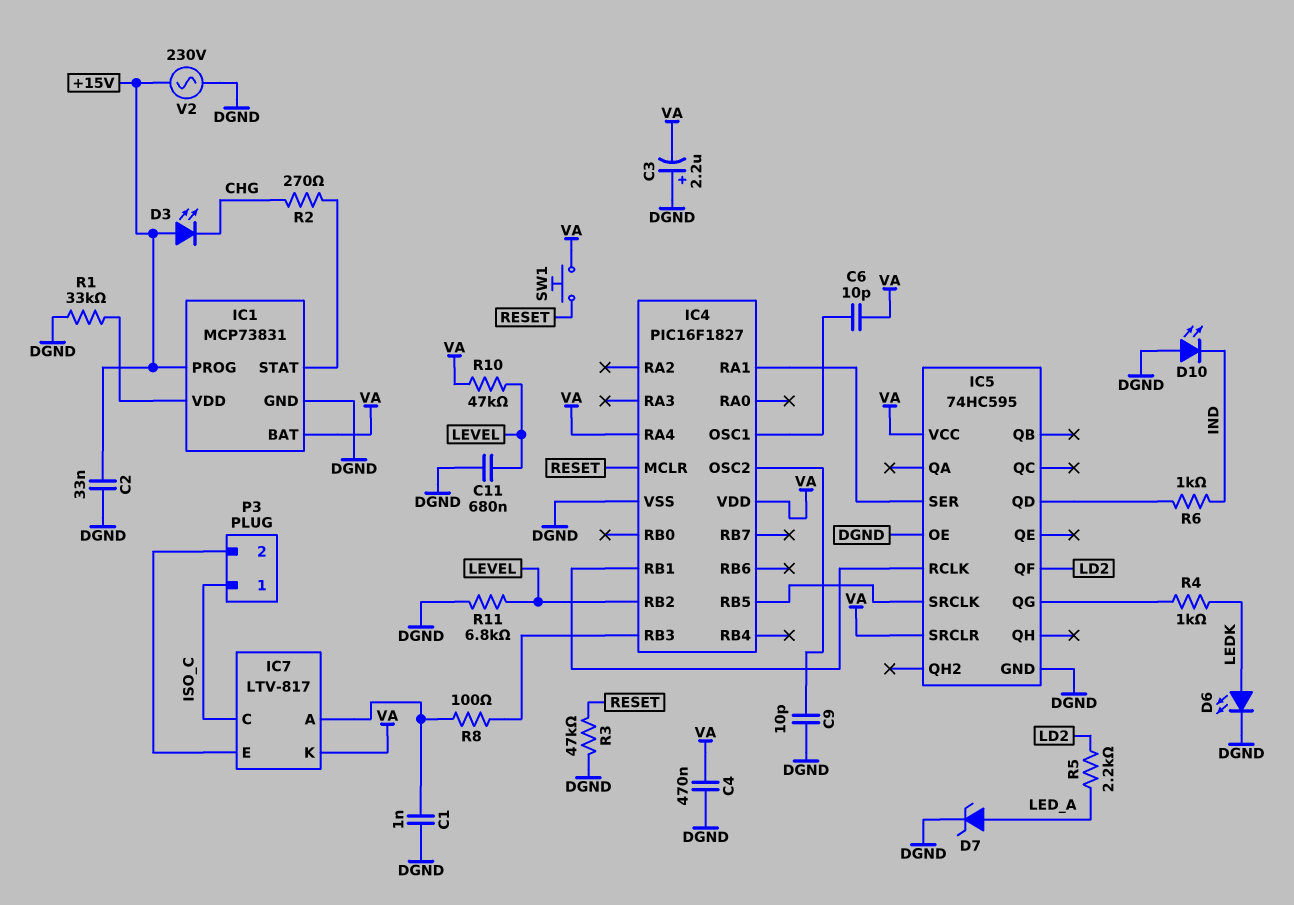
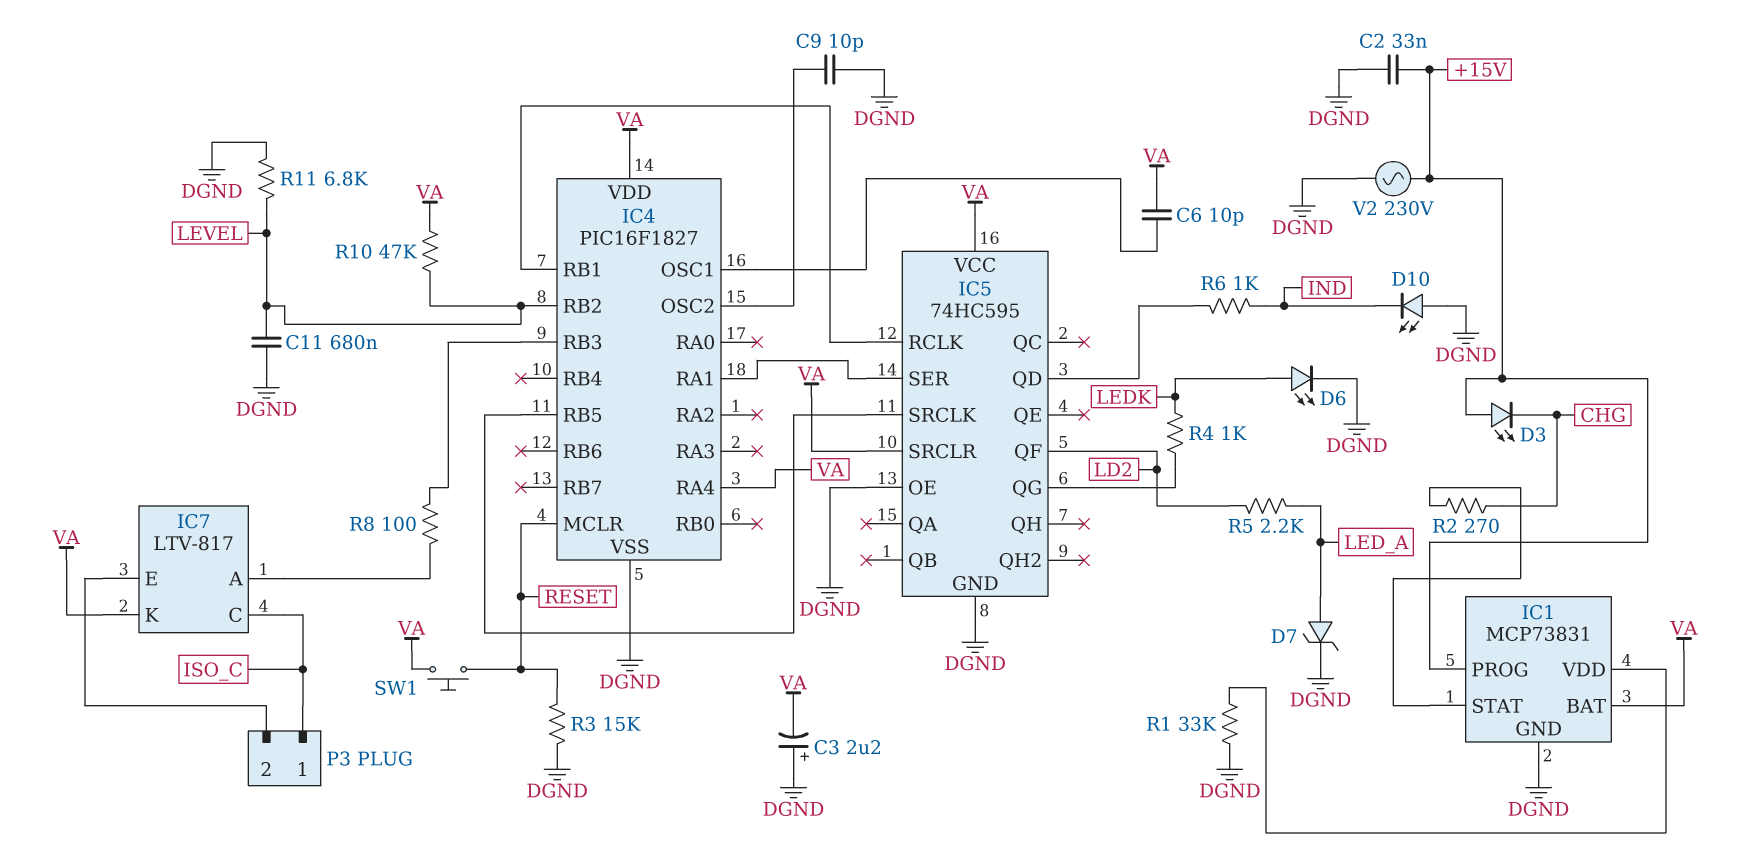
C1: 1nF (DGND, IC7/A) -> none
C4: 470nF (DGND, VA) -> none
R3: 47k (DGND, RESET) -> 15k (DGND, RESET)

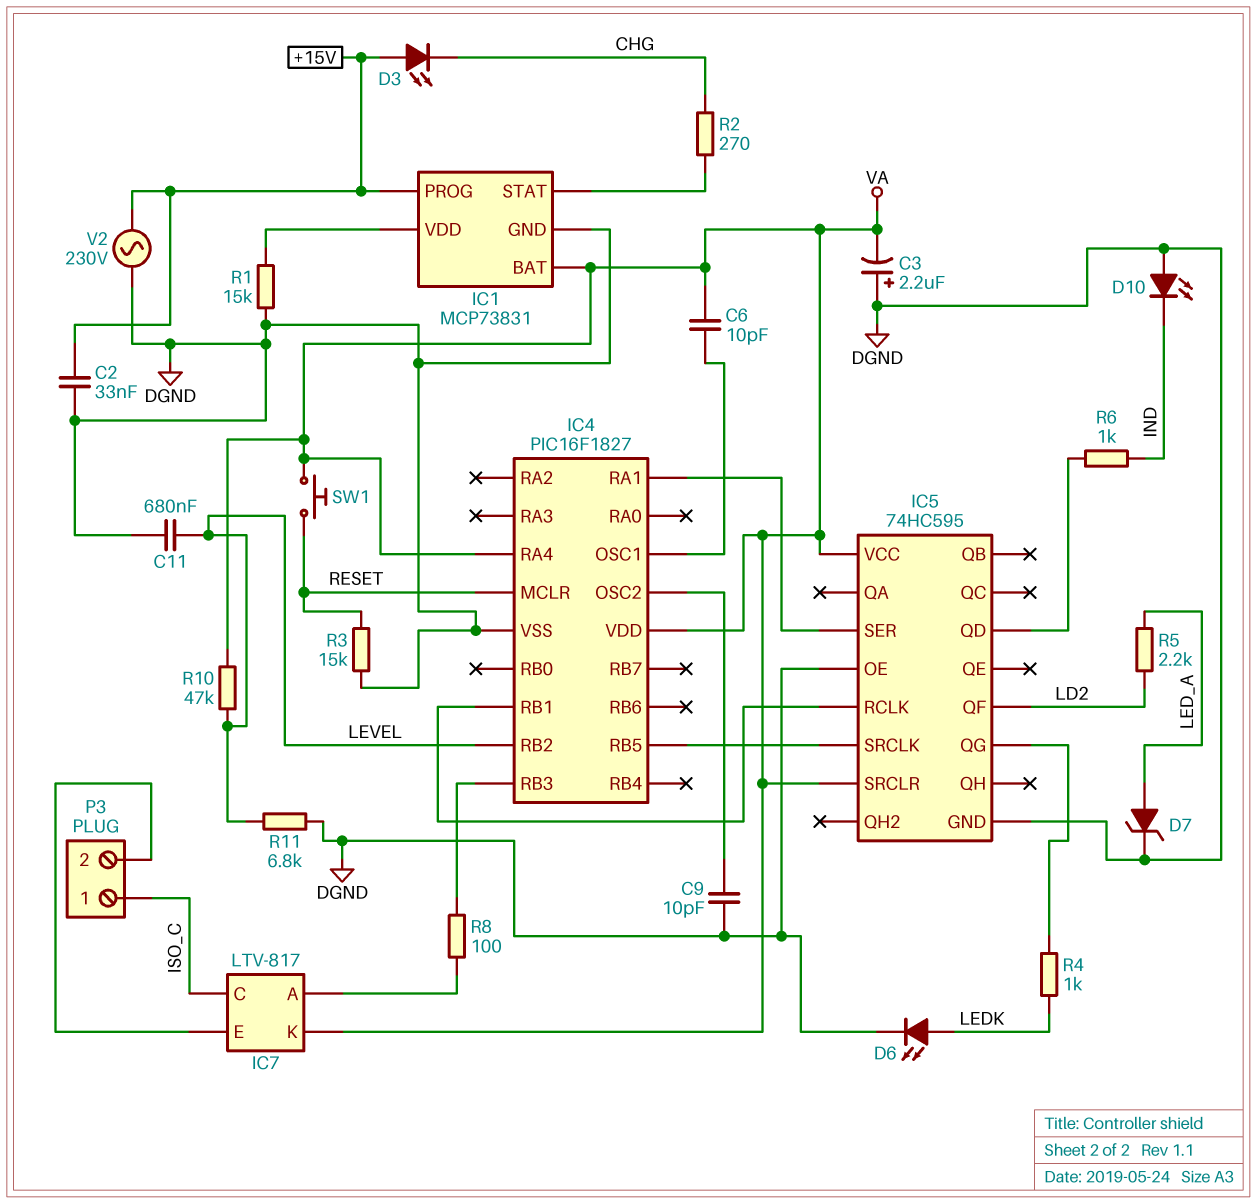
R1: 33k (DGND, IC1/VDD) -> 15k (DGND, IC1/VDD)

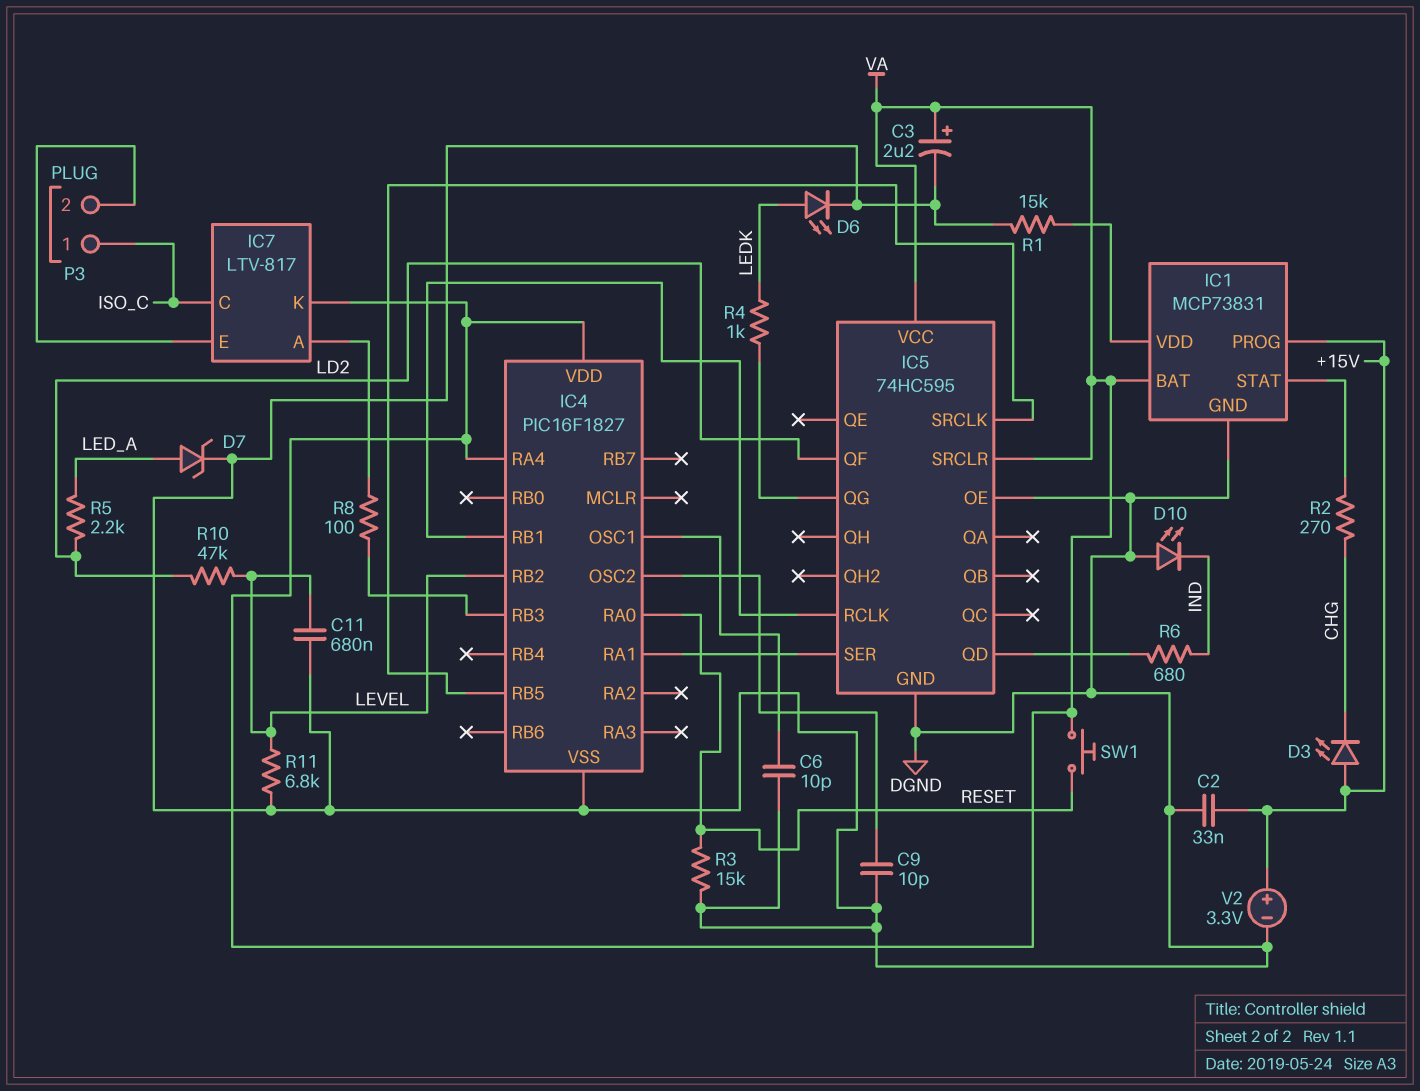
C3: 2.2uF (plus DGND, minus VA) -> 2.2uF (plus VA, minus DGND)
C6: 10pF (IC4/OSC1, VA) -> 10pF (DGND, IC4/OSC1)
IC4 pin MCLR: RESET -> none
IC4 pin RA0: none -> RESET
R6: 1k (IC5/QD, IND) -> 680 (IC5/QD, IND)
R10: 47k (LEVEL, VA) -> 47k (LD2, LEVEL)
V2: AC 230V (+15V, DGND) -> 3.3V (plus +15V, minus DGND)

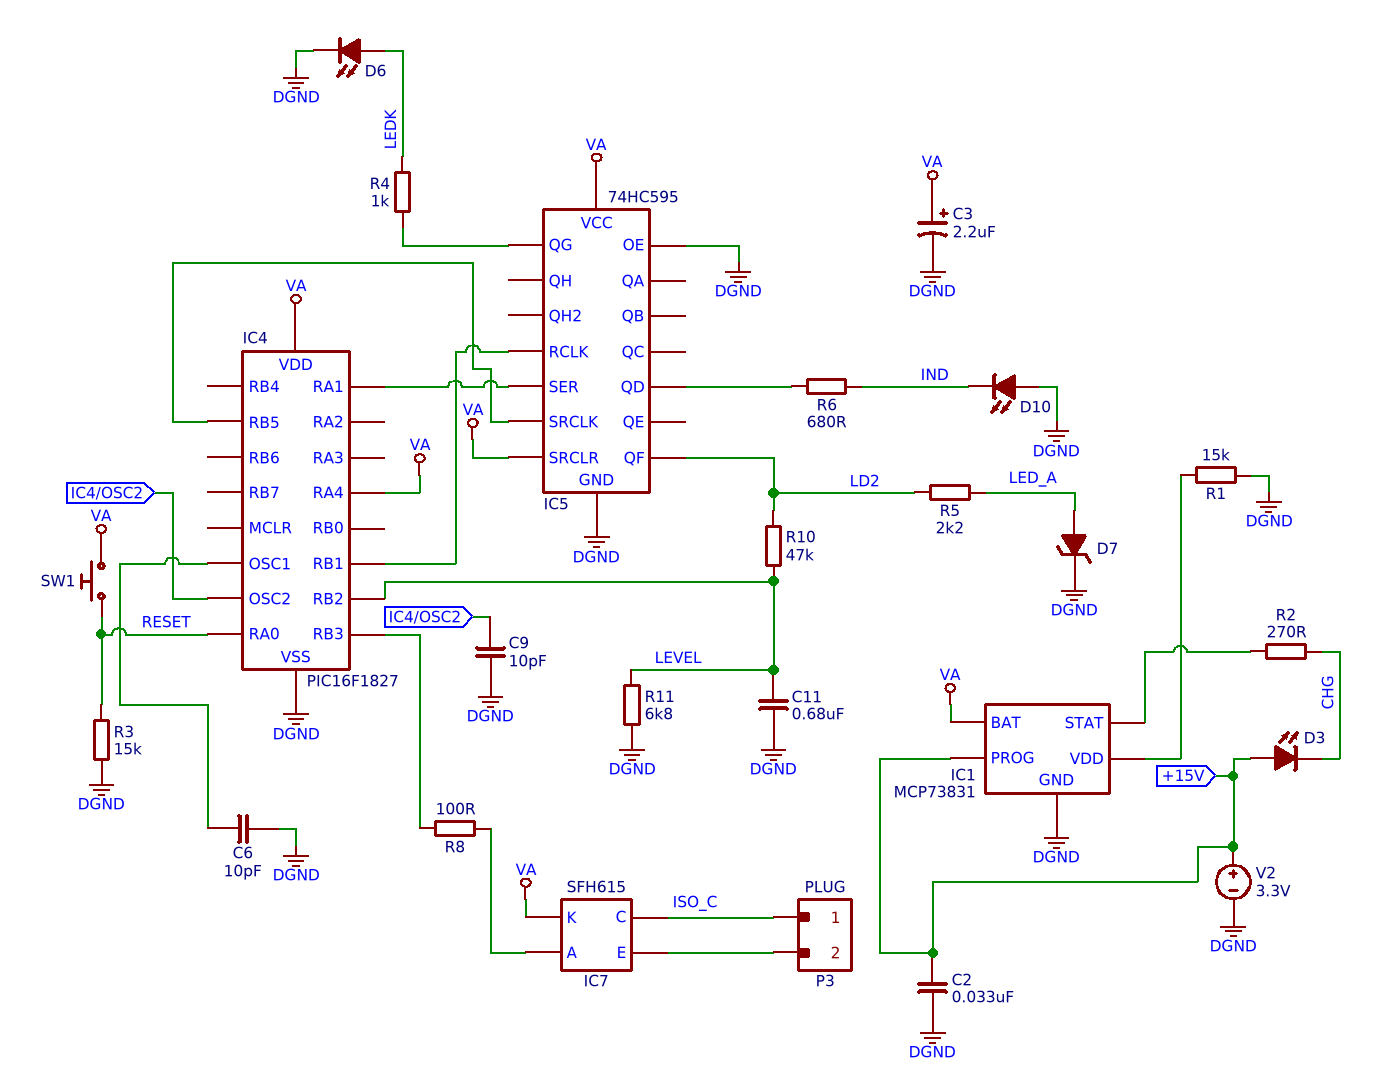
IC7: LTV-817 -> SFH615

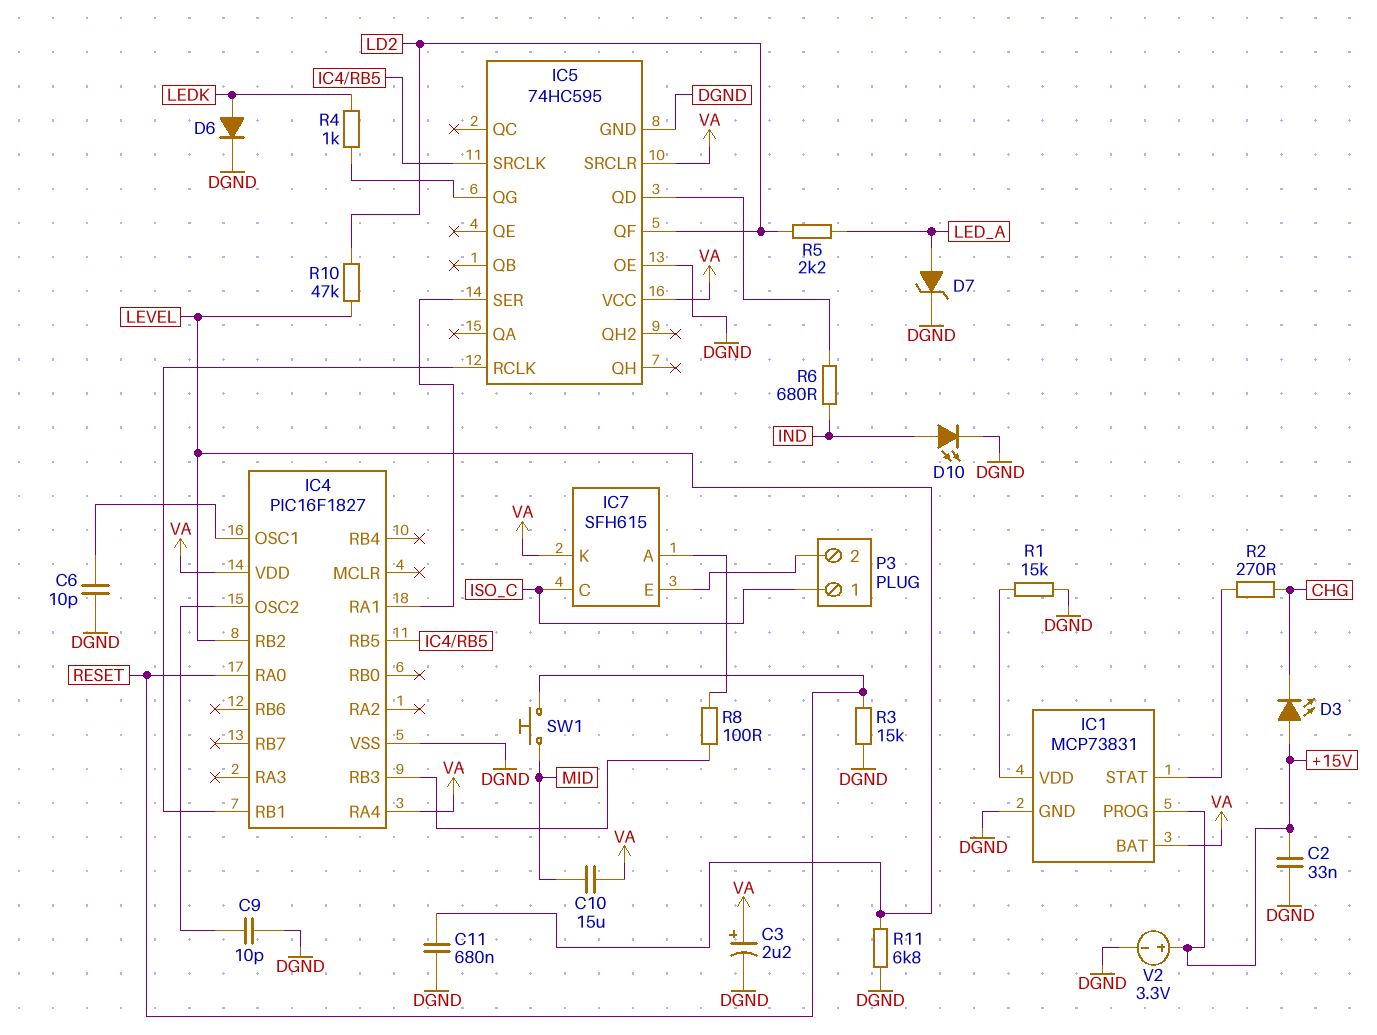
C10: none -> 15uF (MID, VA)
D6: LED (A LEDK, K DGND) -> diode (A LEDK, K DGND)
D10: LED (A DGND, K IND) -> LED (A IND, K DGND)
SW1: button (RESET, VA) -> button (MID, RESET)

